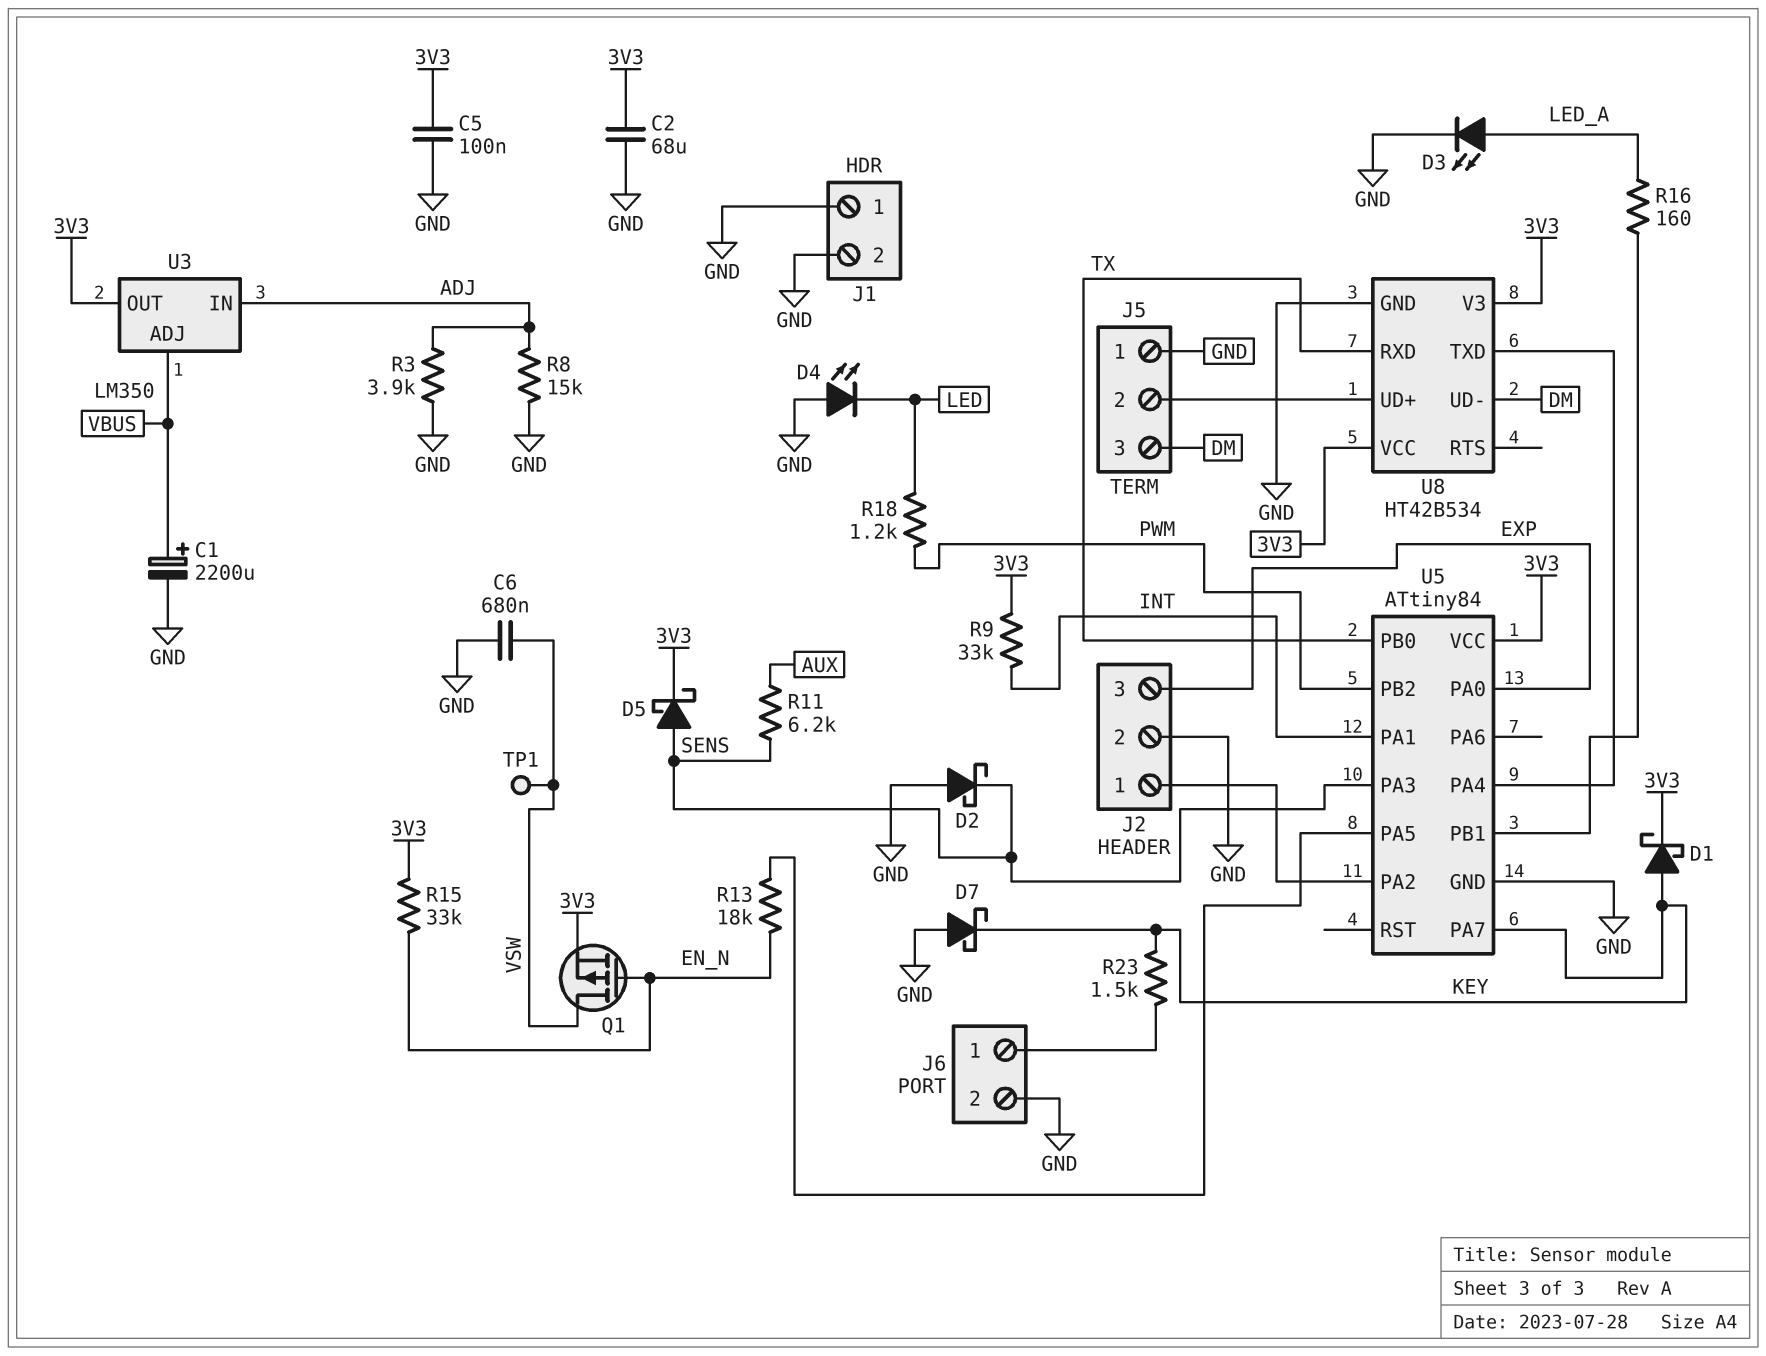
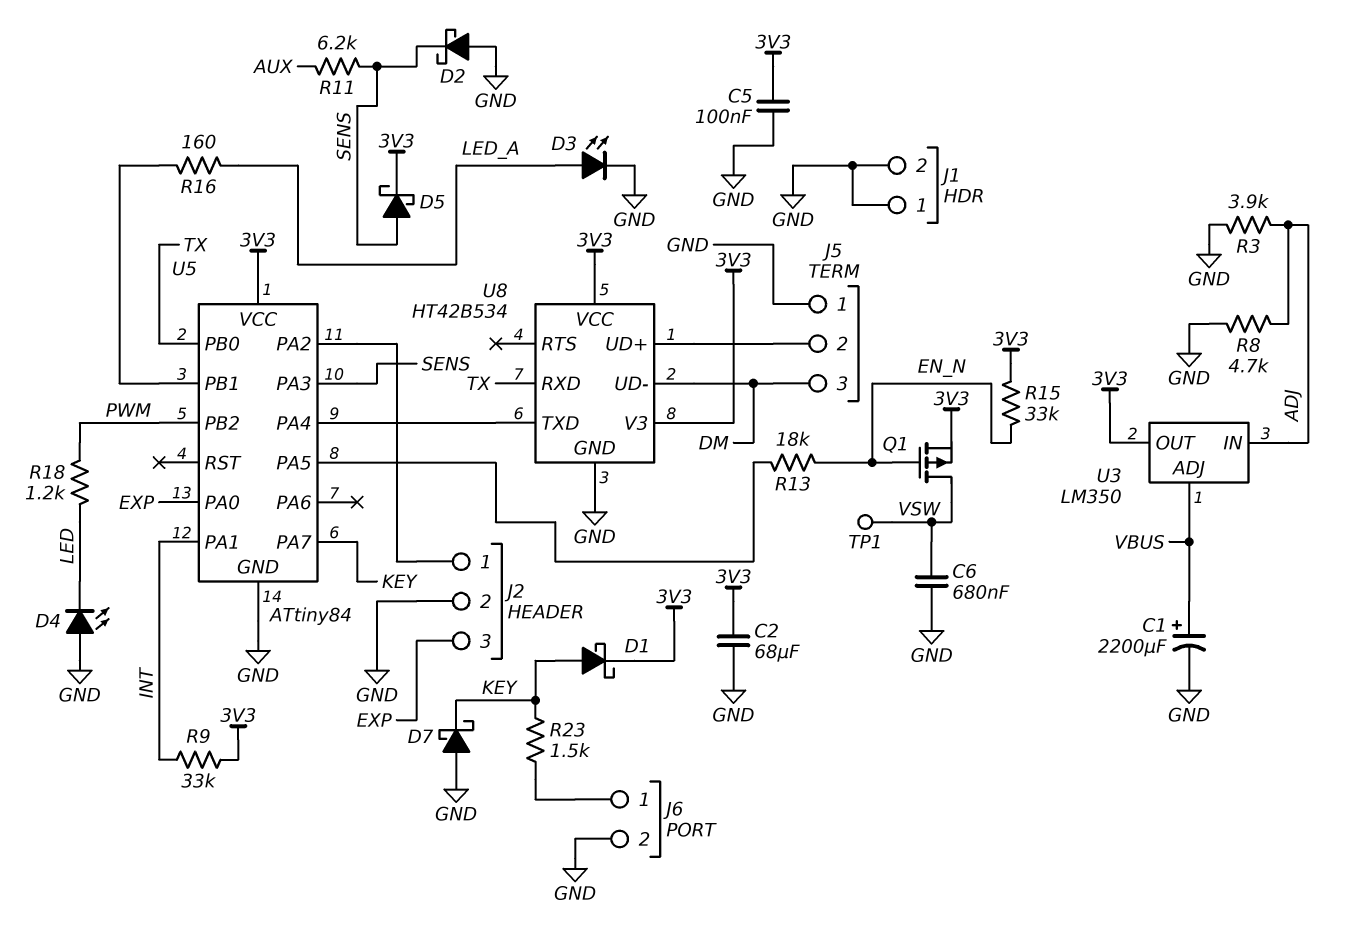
R8: 15k (ADJ, GND) -> 4.7k (ADJ, GND)

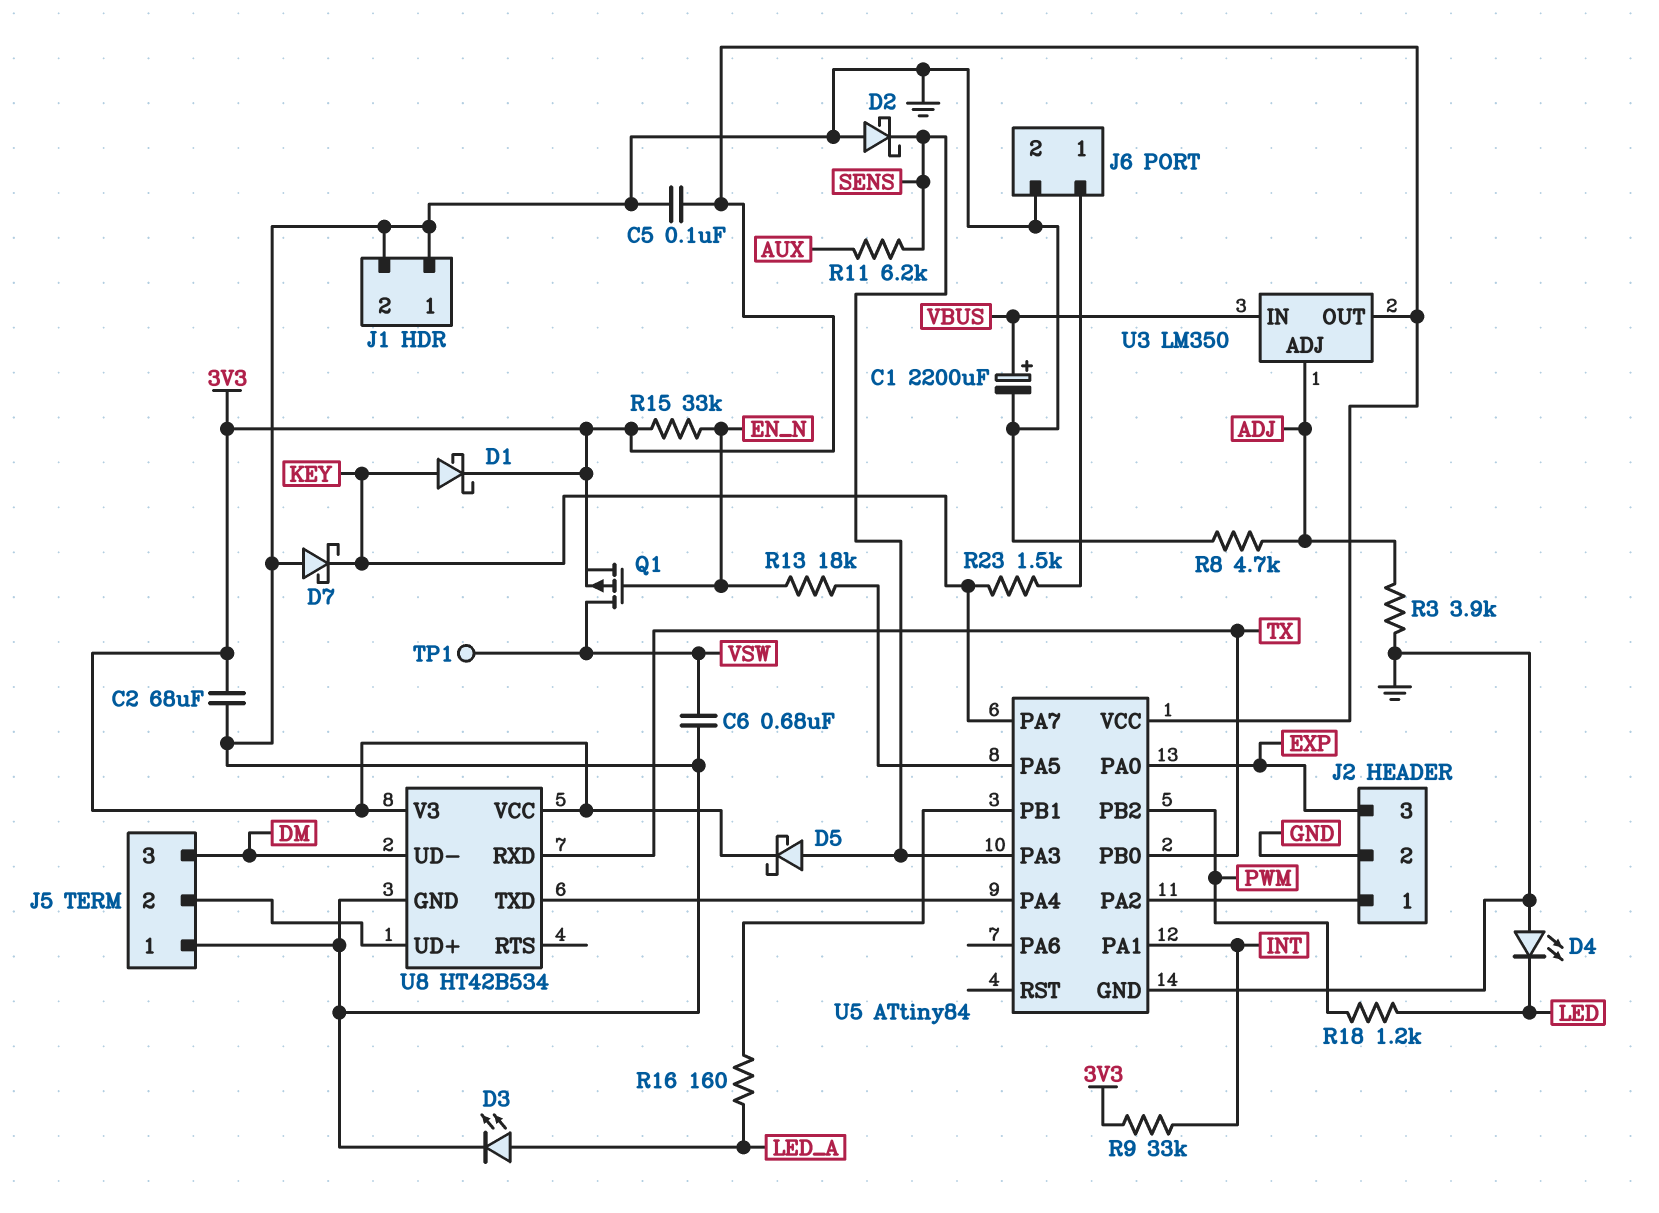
U3 pin ADJ: VBUS -> ADJ
U3 pin IN: ADJ -> VBUS

